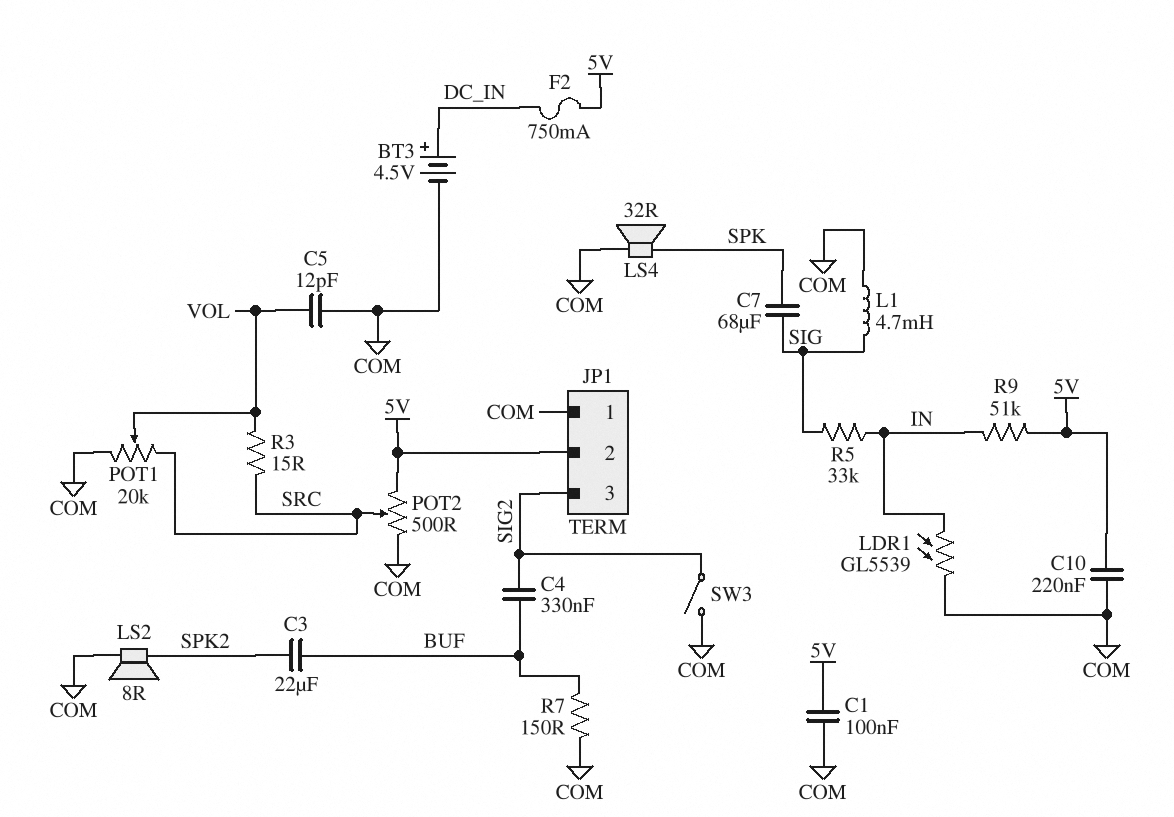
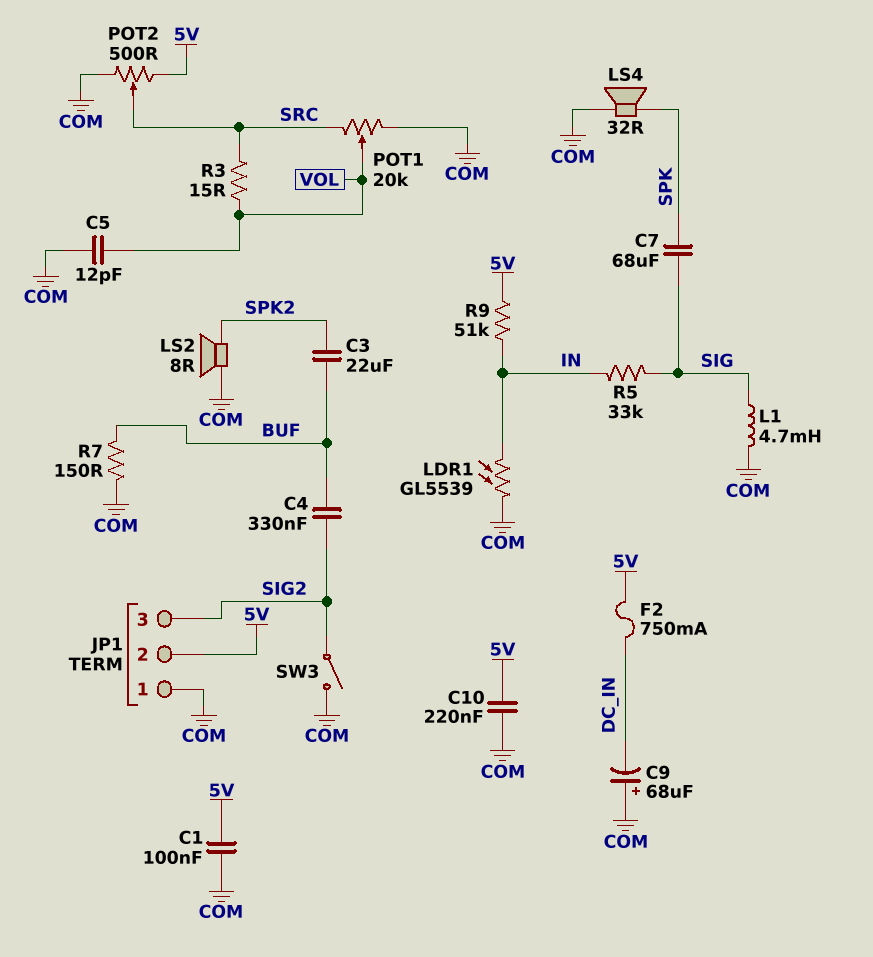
BT3: 4.5V (plus DC_IN, minus COM) -> none
C9: none -> 68uF (plus COM, minus DC_IN)

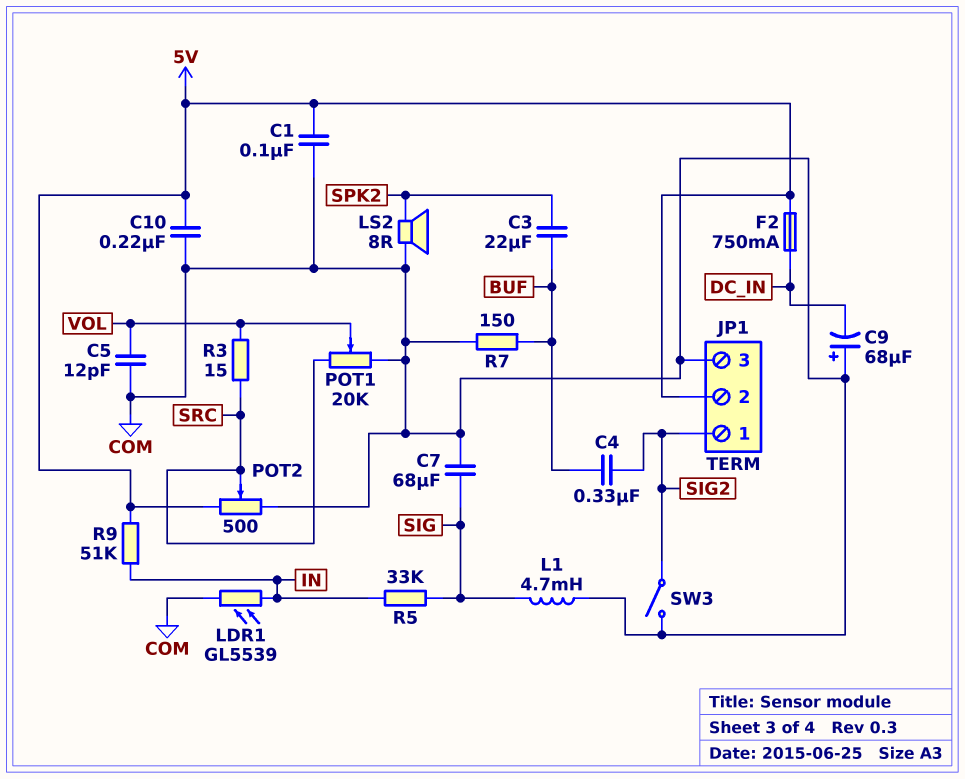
C7: 68uF (SIG, SPK) -> 68uF (COM, SIG)
JP1 pin 1: COM -> SIG2
JP1 pin 3: SIG2 -> COM
LS4: speaker 32R (COM, SPK) -> none

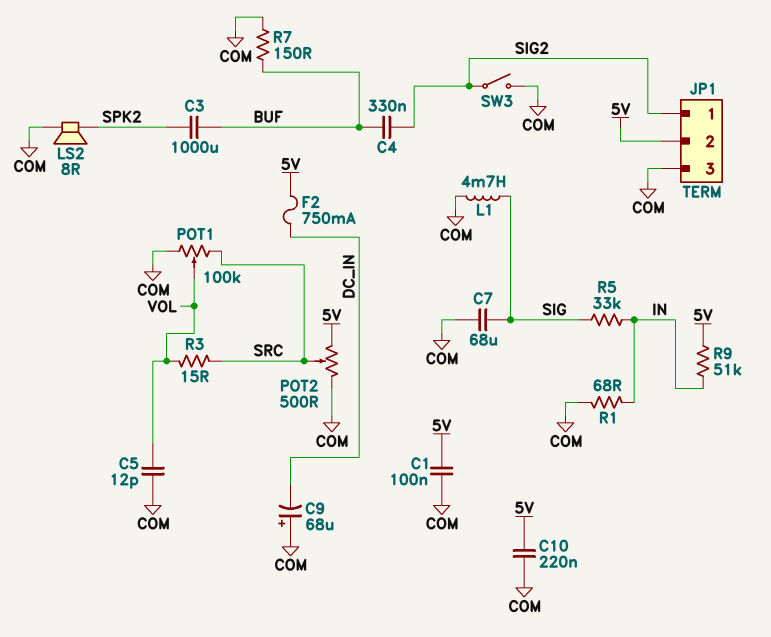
C3: 22uF (BUF, SPK2) -> 1000uF (BUF, SPK2)
LDR1: GL5539 (COM, IN) -> none
POT1: 20k (COM, SRC, wiper VOL) -> 100k (COM, SRC, wiper VOL)
R1: none -> 68 (COM, IN)

